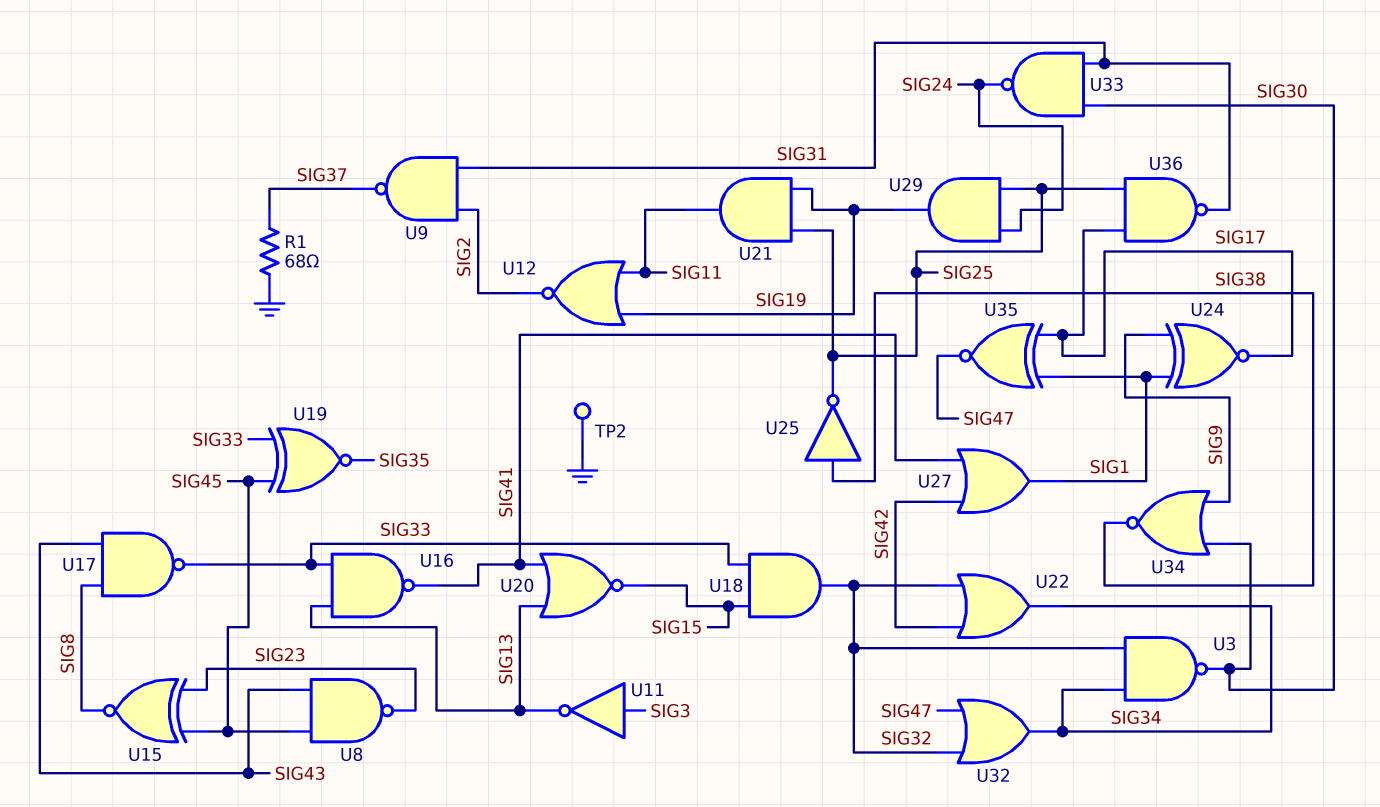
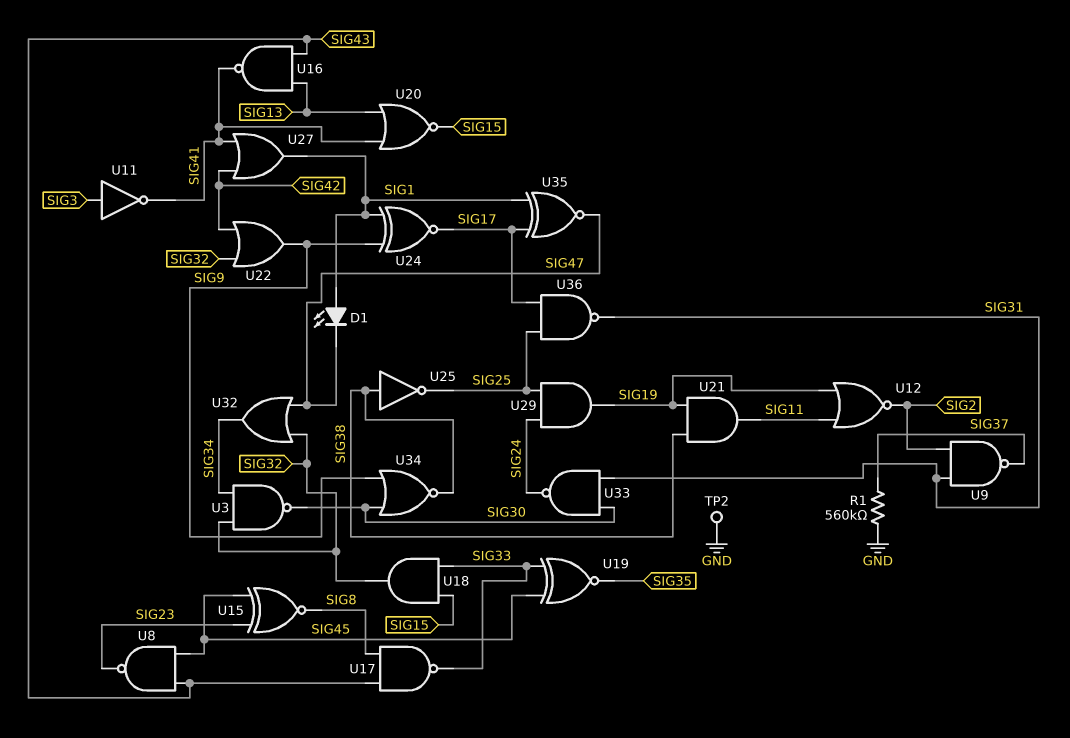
D1: none -> LED (A SIG1, K SIG47)
R1: 68 (GND, SIG37) -> 560k (GND, SIG37)
U11: NOT (in SIG3, out SIG13) -> NOT (in SIG3, out SIG41)
U16: NAND (in SIG13, in SIG33, out SIG41) -> NAND (in SIG13, in SIG43, out SIG41)
U21: AND (in SIG19, in SIG25, out SIG11) -> AND (in SIG19, in SIG38, out SIG11)
U22: OR (in SIG32, in SIG42, out SIG34) -> OR (in SIG32, in SIG42, out SIG9)

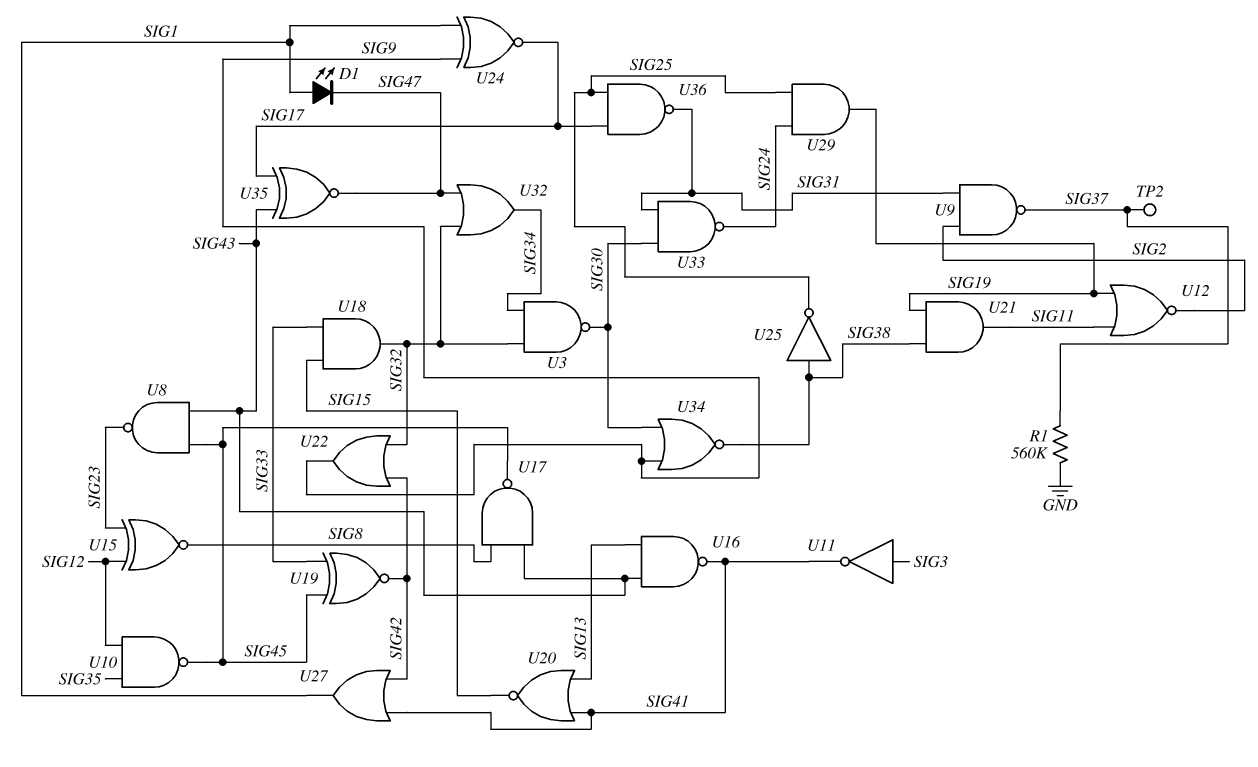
TP2: test point (GND) -> test point (SIG37)
U10: none -> NAND (in SIG12, in SIG35, out SIG45)
U15: XNOR (in SIG23, in SIG45, out SIG8) -> XNOR (in SIG12, in SIG23, out SIG8)
U17: NAND (in SIG8, in SIG43, out SIG33) -> NAND (in SIG8, in SIG43, out SIG45)
U19: XNOR (in SIG33, in SIG45, out SIG35) -> XNOR (in SIG33, in SIG45, out SIG42)
U35: XNOR (in SIG1, in SIG17, out SIG47) -> XNOR (in SIG17, in SIG43, out SIG47)

